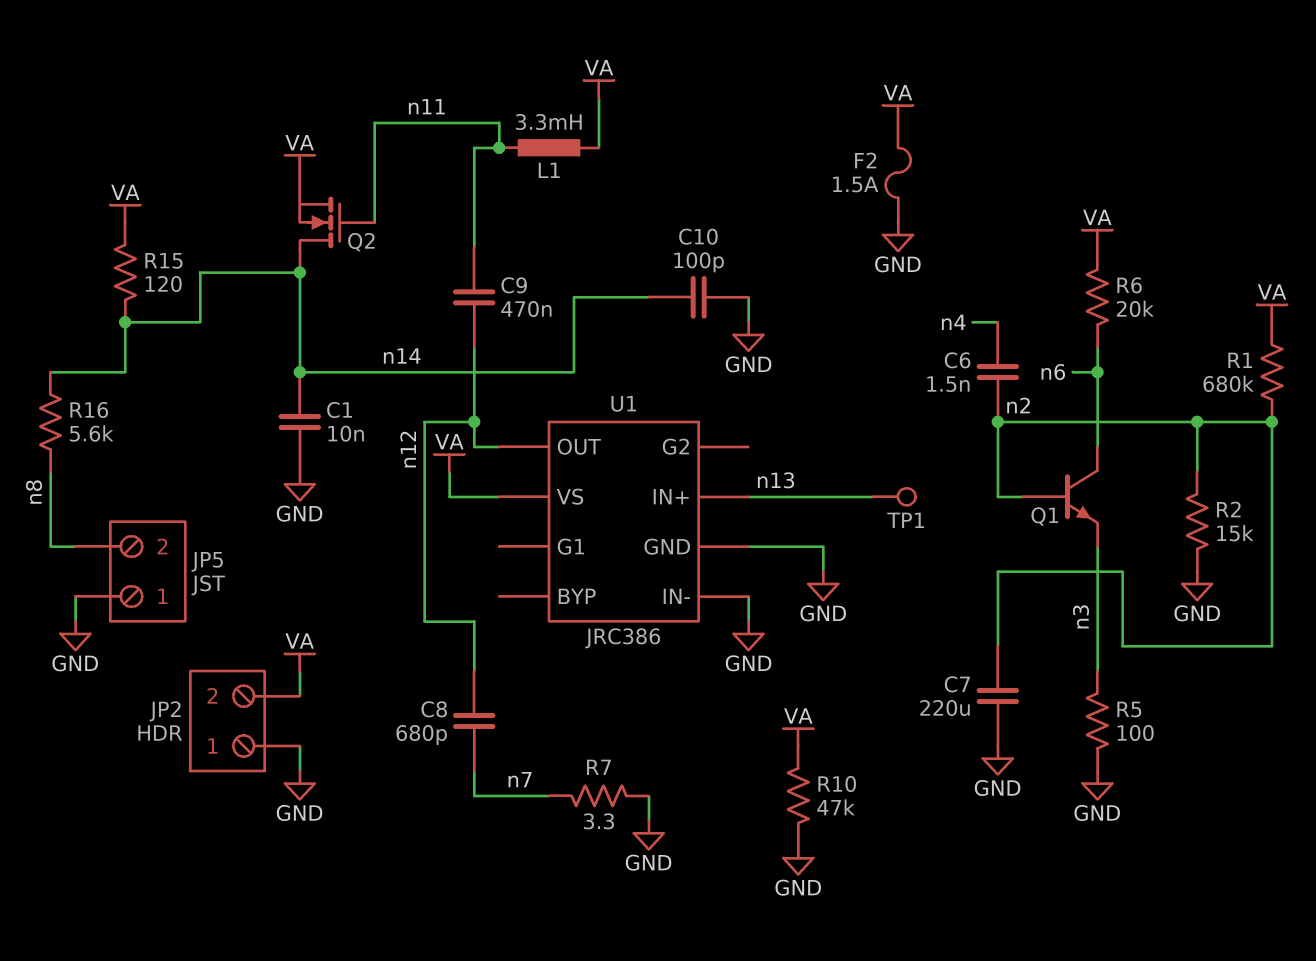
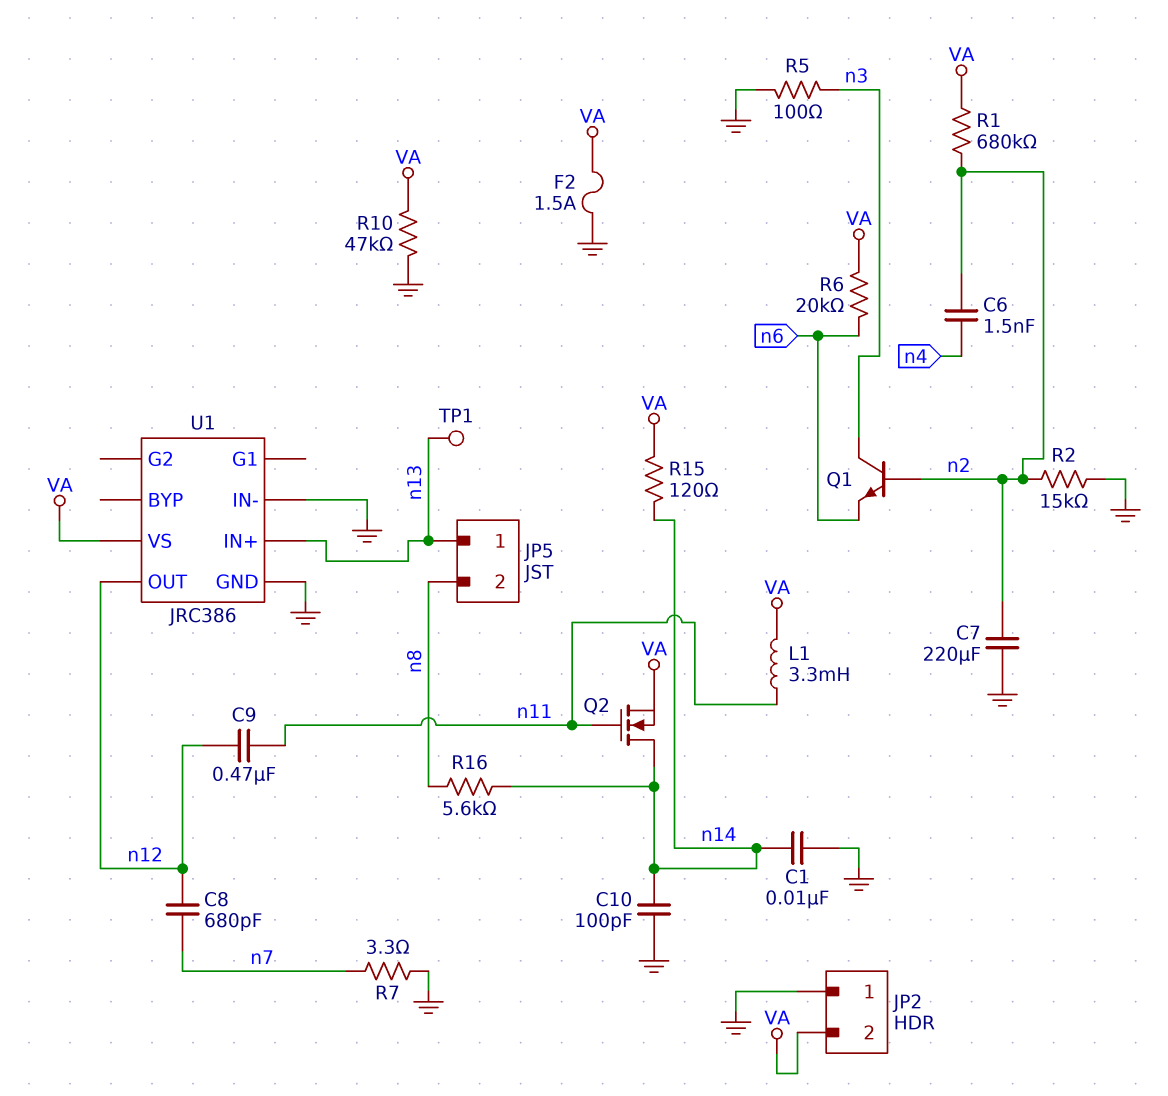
JP5 pin 1: GND -> n13
Q1: NPN (B n2, C n6, E n3) -> NPN (B n2, C n3, E n6)

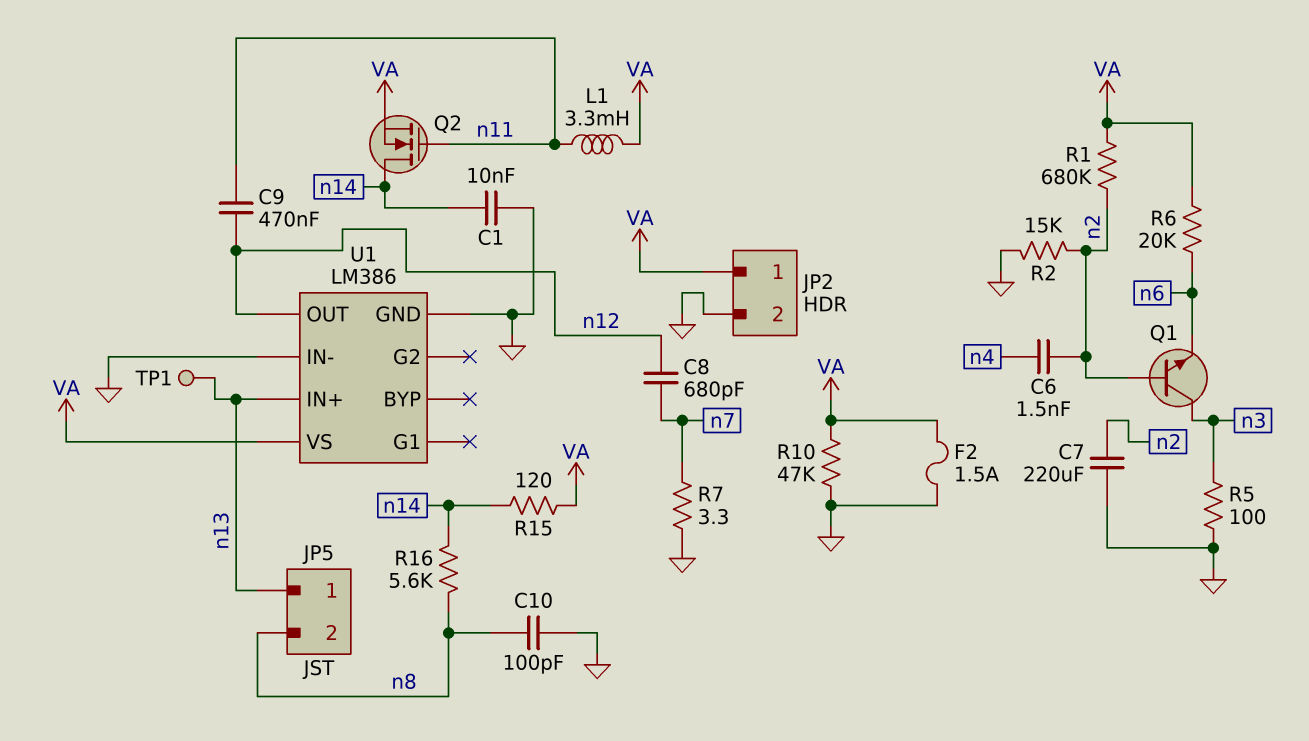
C10: 100pF (GND, n14) -> 100pF (GND, n8)
JP2 pin 1: GND -> VA
JP2 pin 2: VA -> GND
U1: JRC386 -> LM386

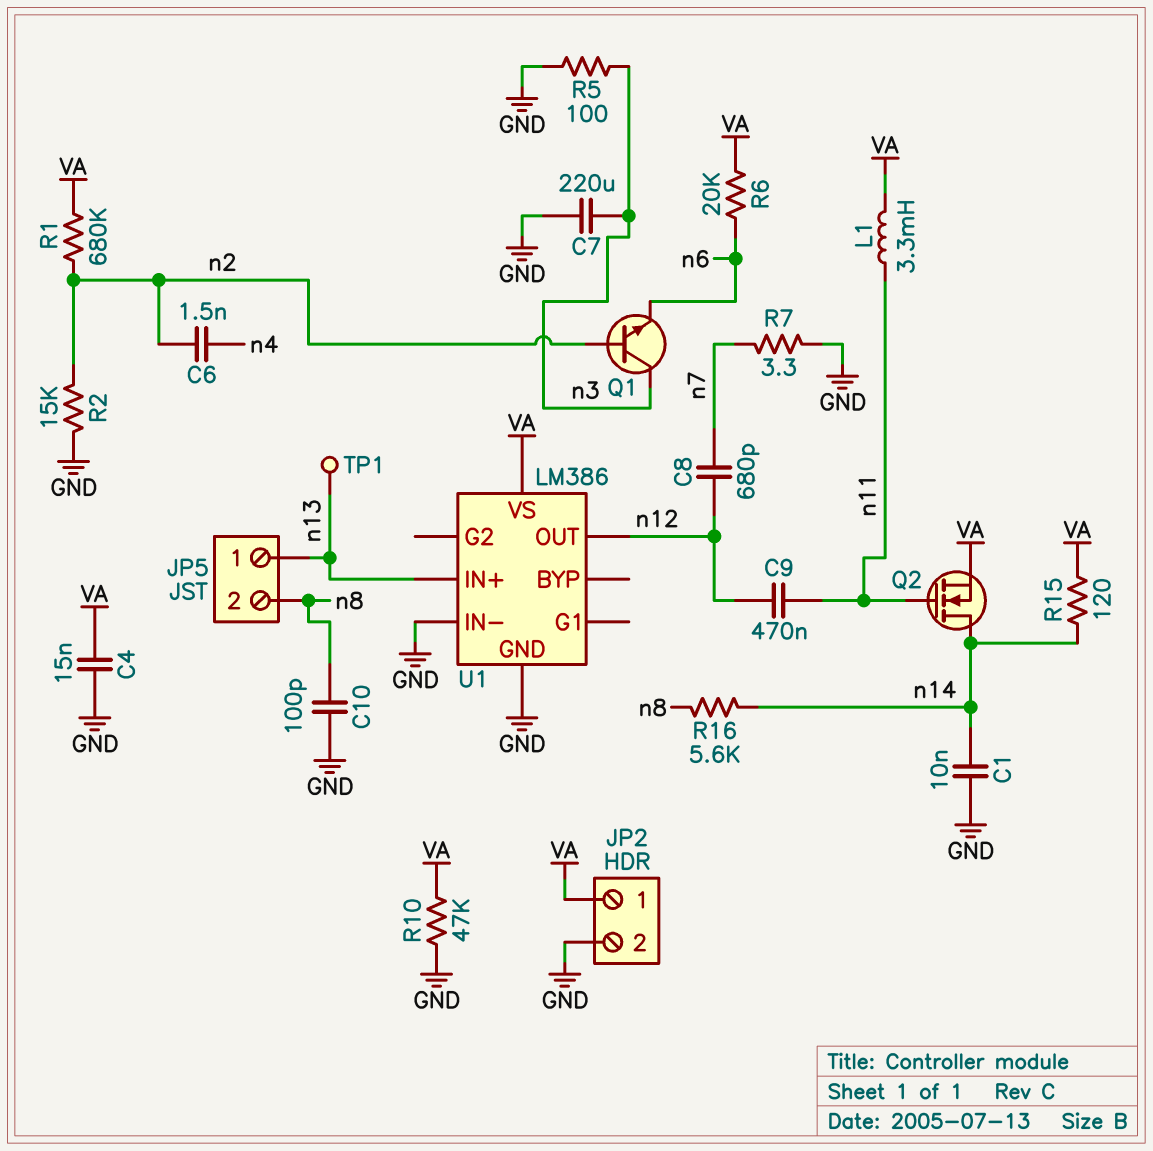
C4: none -> 15nF (GND, VA)
C7: 220uF (GND, n2) -> 220uF (GND, n3)
F2: 1.5A (GND, VA) -> none

